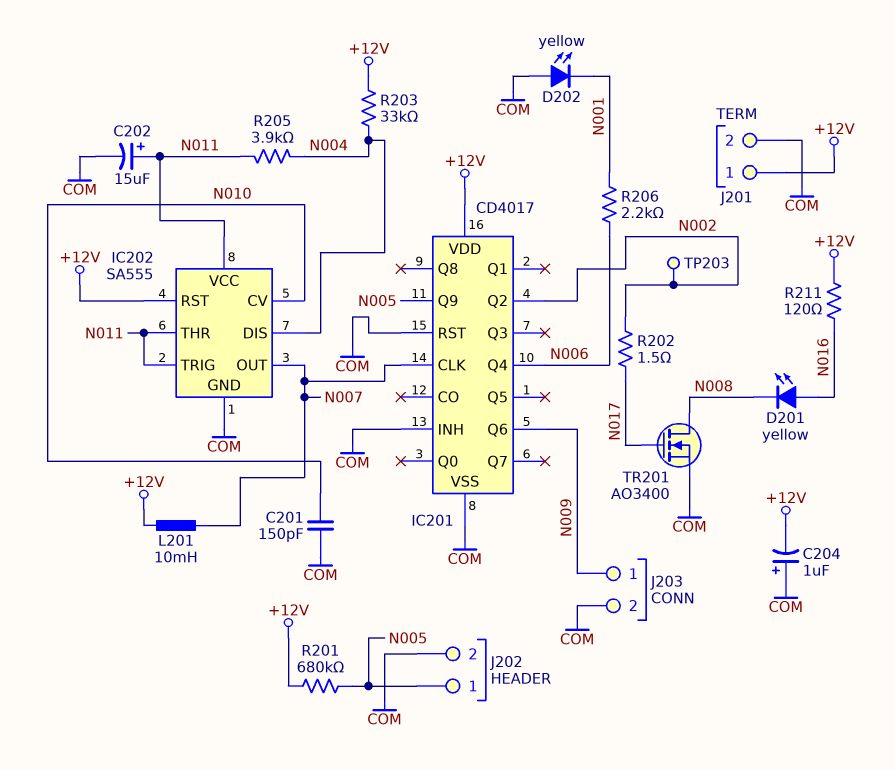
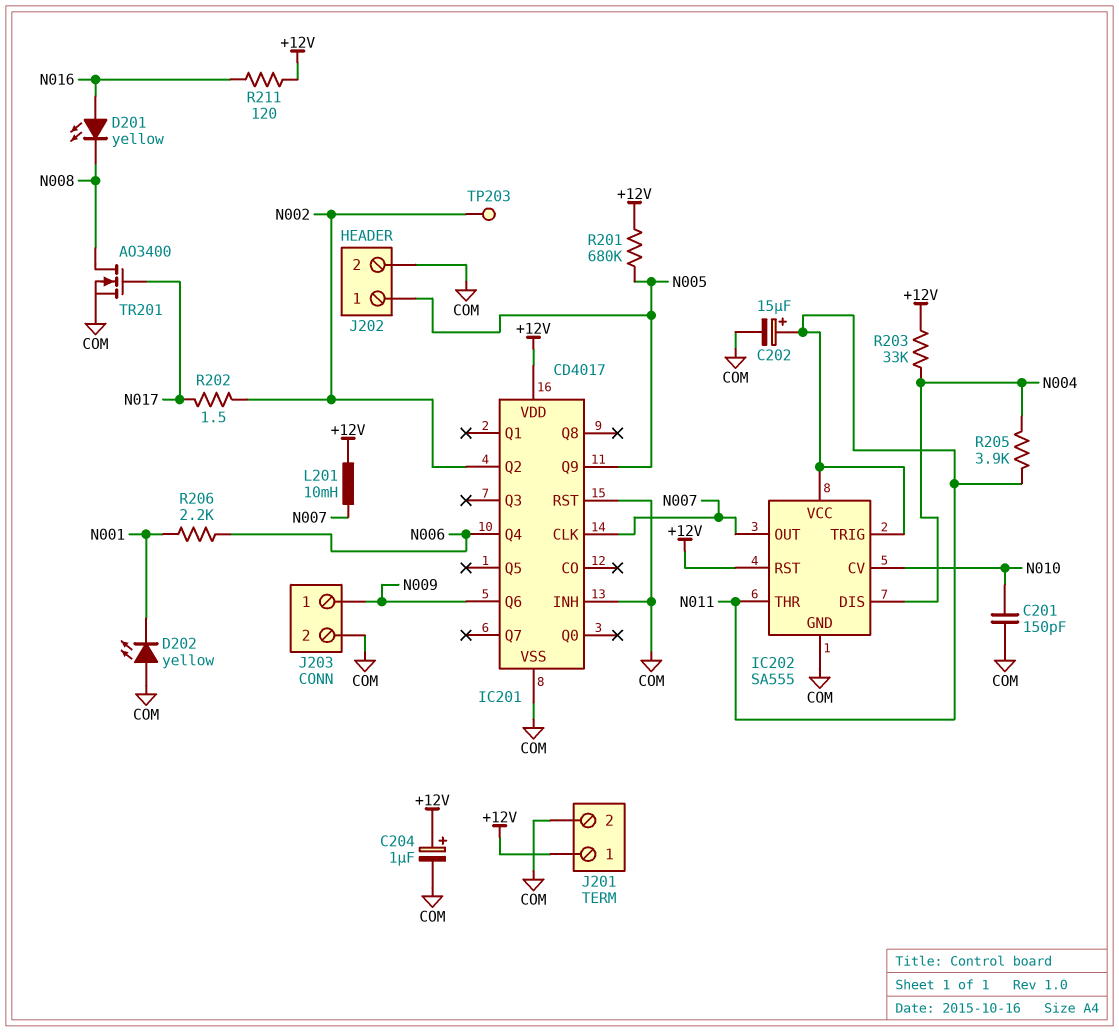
C204: 1uF (plus COM, minus +12V) -> 1uF (plus +12V, minus COM)

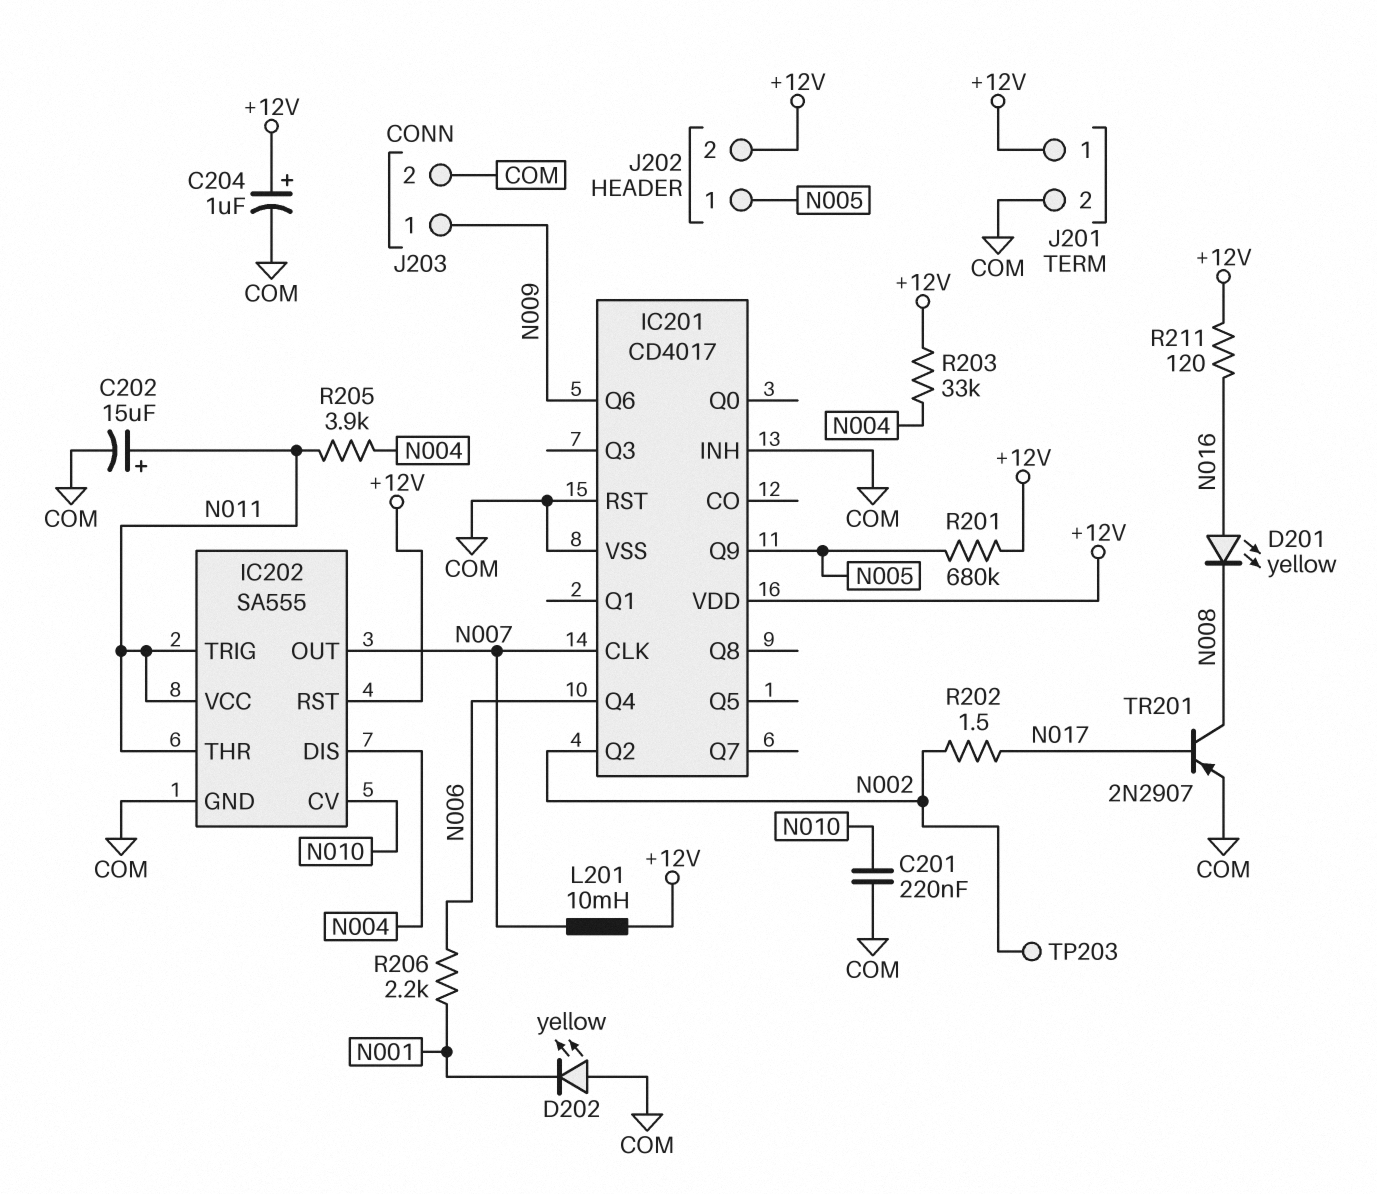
C201: 150pF (COM, N010) -> 220nF (COM, N010)
J202 pin 2: COM -> +12V
TR201: NMOS AO3400 (G N017, D N008, S COM) -> PNP 2N2907 (B N017, C N008, E COM)

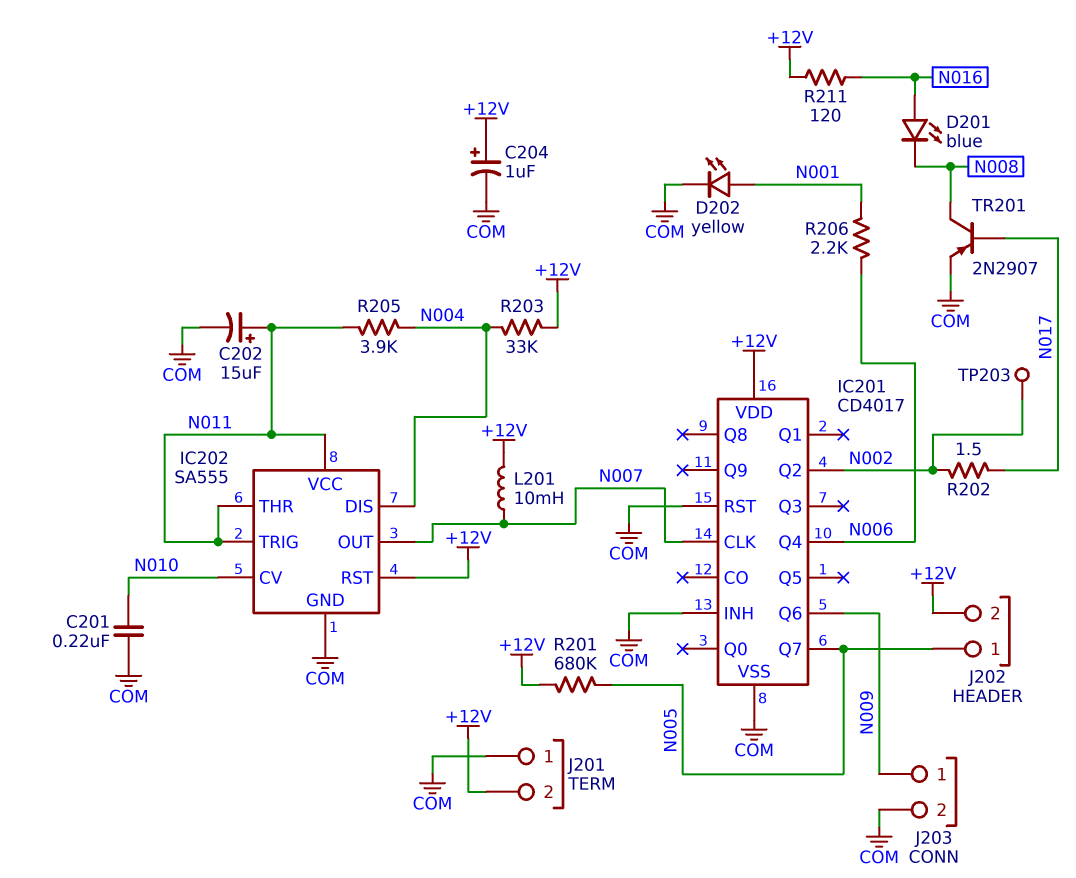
D201: LED yellow (A N016, K N008) -> LED blue (A N016, K N008)
D202: LED yellow (A COM, K N001) -> LED yellow (A N001, K COM)
IC201 pin Q7: none -> N005
IC201 pin Q9: N005 -> none
J201 pin 1: +12V -> COM
J201 pin 2: COM -> +12V

